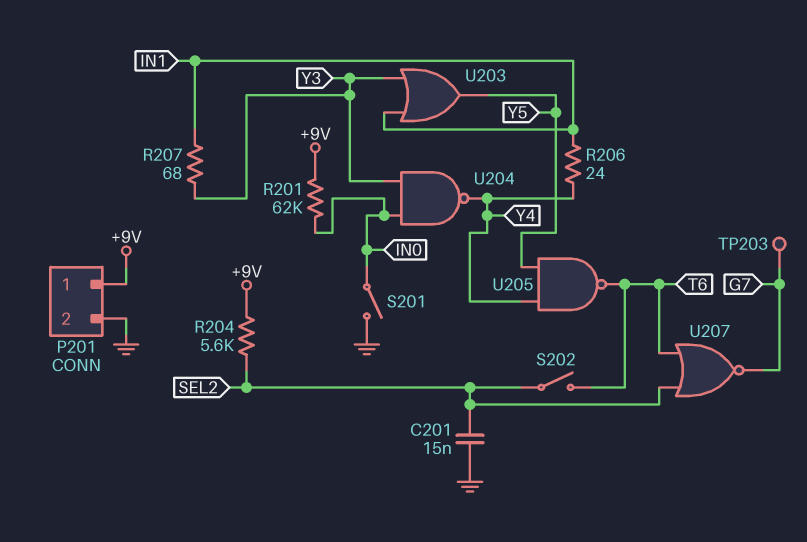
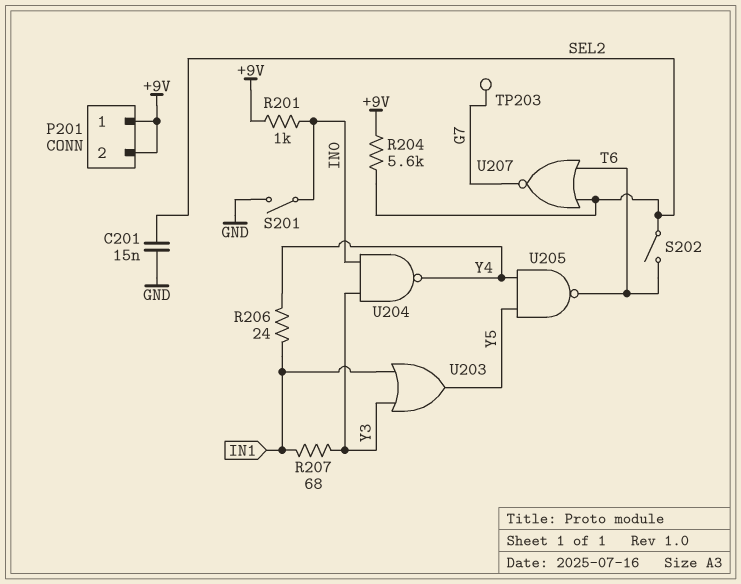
P201 pin 2: GND -> +9V
R201: 62k (+9V, IN0) -> 1k (+9V, IN0)

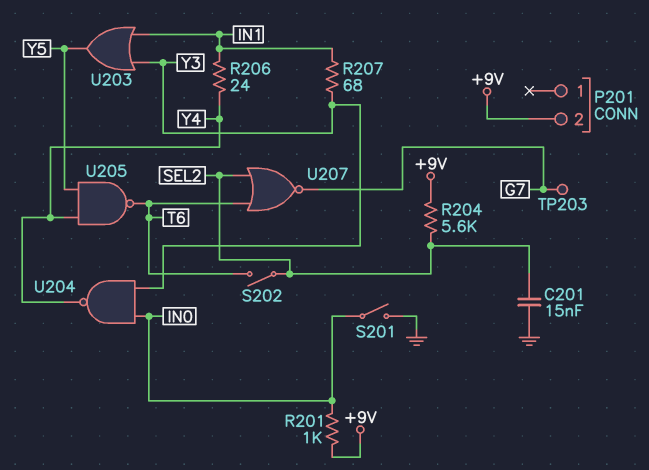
P201 pin 1: +9V -> none

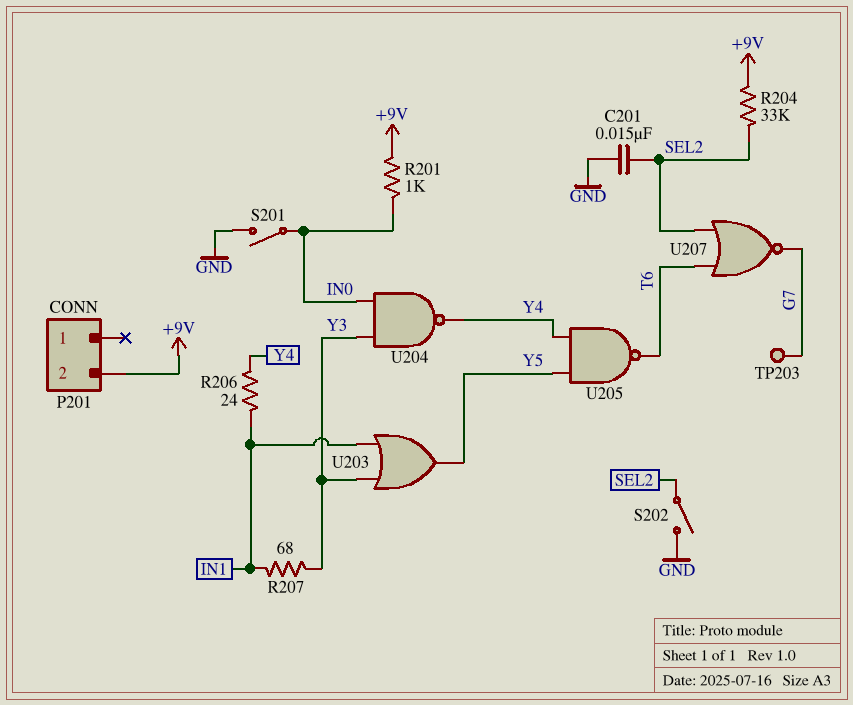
R204: 5.6k (+9V, SEL2) -> 33k (+9V, SEL2)
S202: switch (SEL2, T6) -> switch (GND, SEL2)

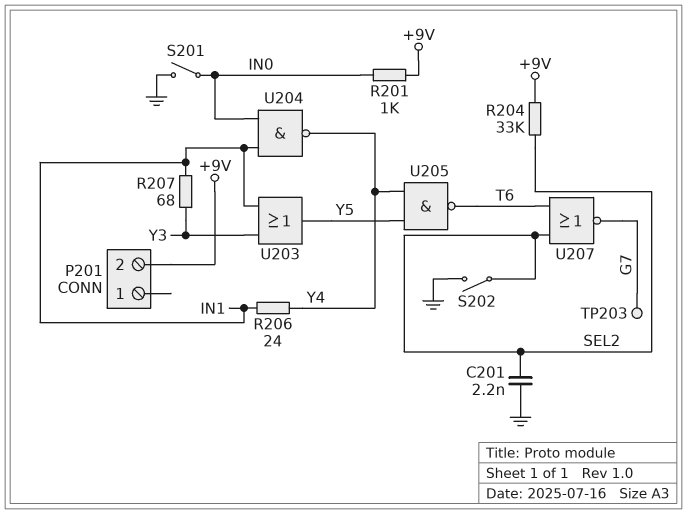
C201: 15nF (GND, SEL2) -> 2.2nF (GND, SEL2)
U204: NAND (in IN0, in Y3, out Y4) -> NAND (in IN0, in IN1, out Y4)

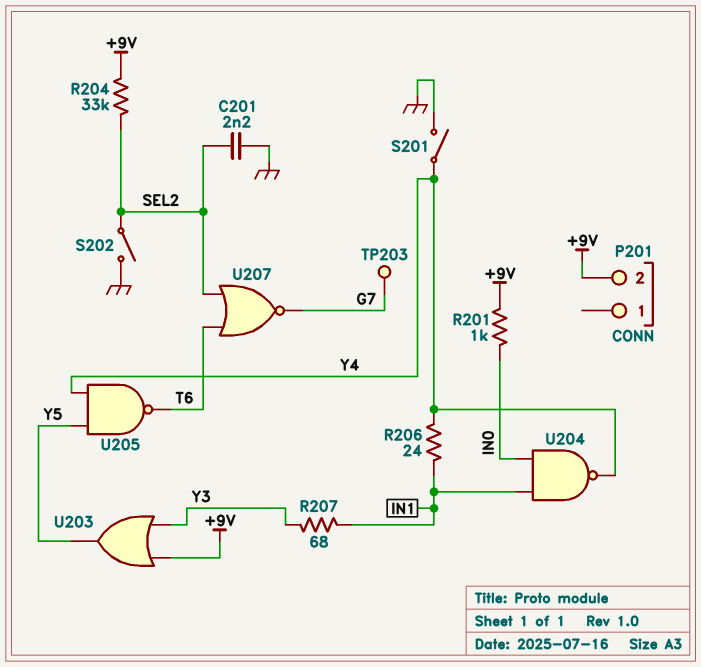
S201: switch (GND, IN0) -> switch (GND, Y4)
U203: OR (in IN1, in Y3, out Y5) -> OR (in +9V, in Y3, out Y5)

